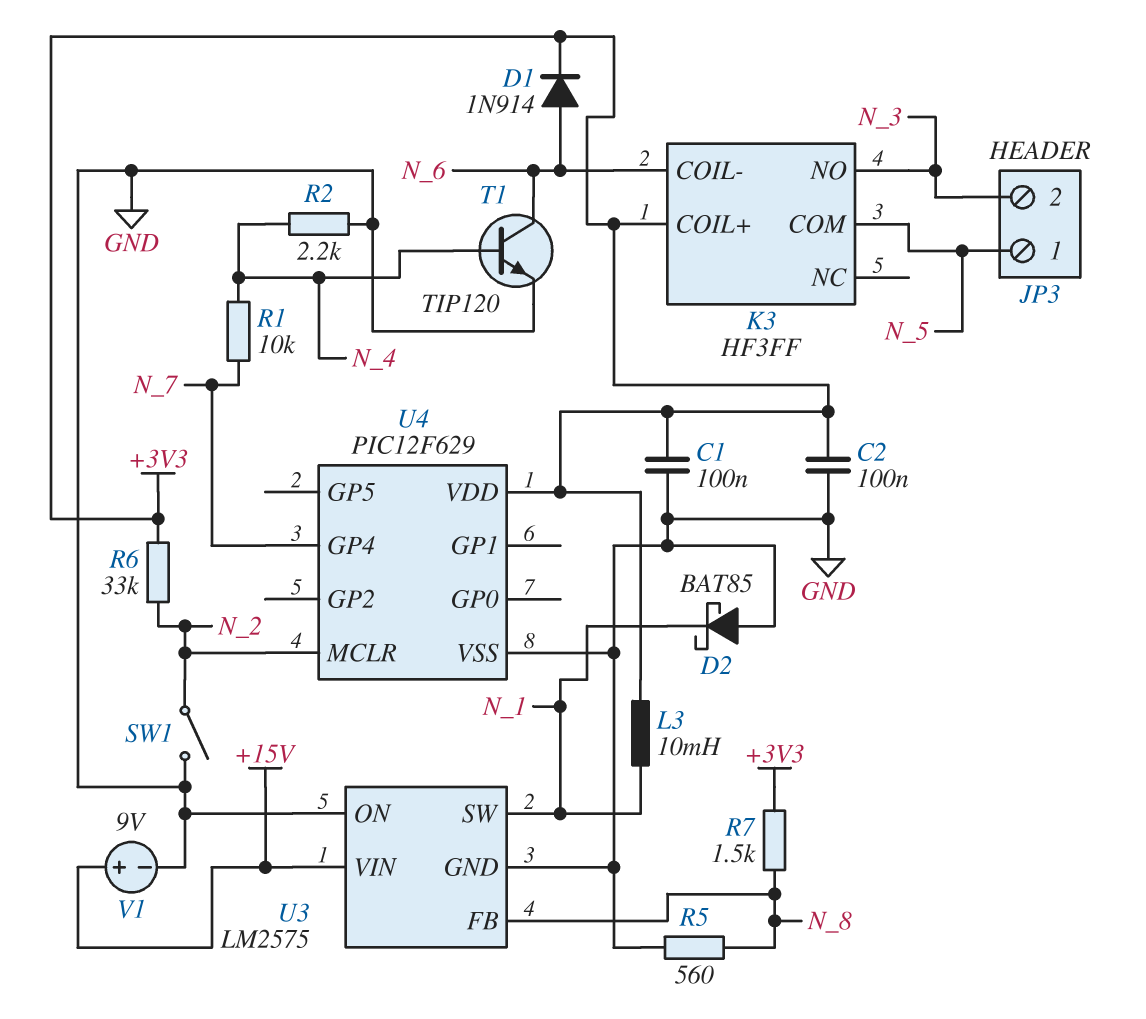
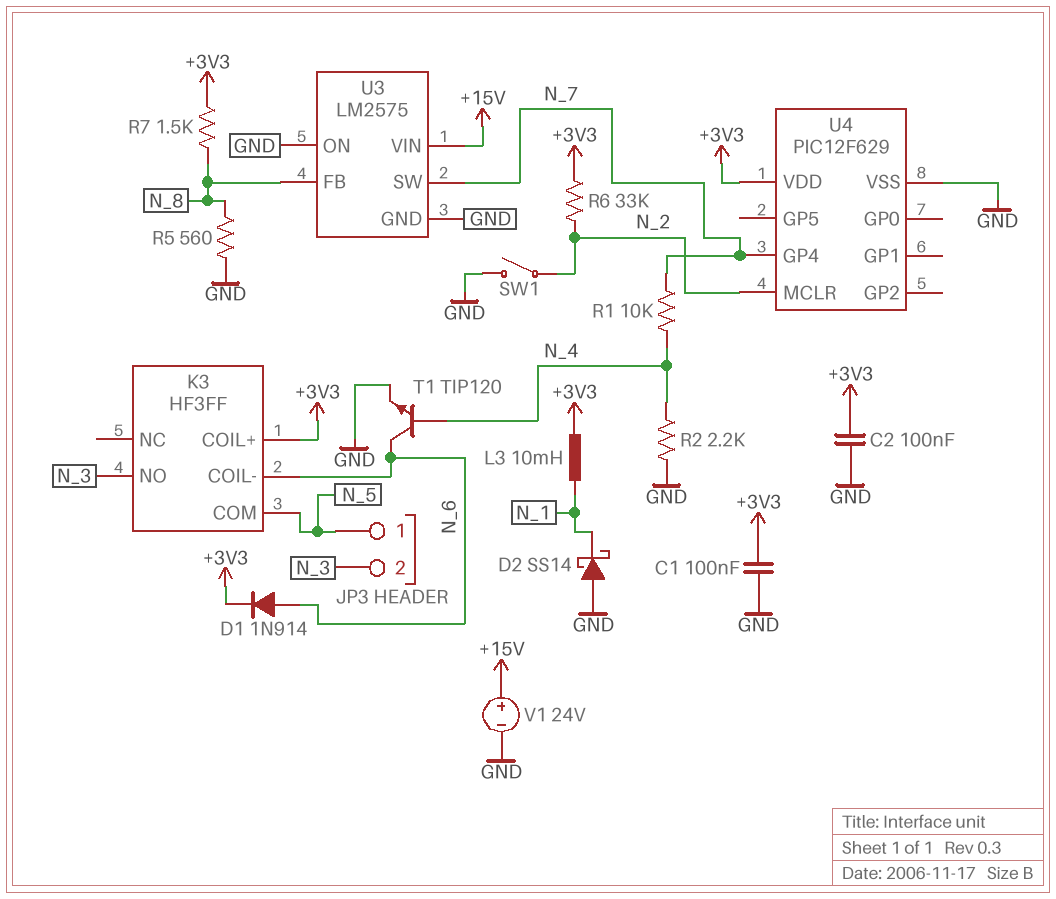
D2: schottky BAT85 (A GND, K N_1) -> schottky SS14 (A GND, K N_1)
U3 pin SW: N_1 -> N_7
V1: 9V (plus +15V, minus GND) -> 24V (plus +15V, minus GND)

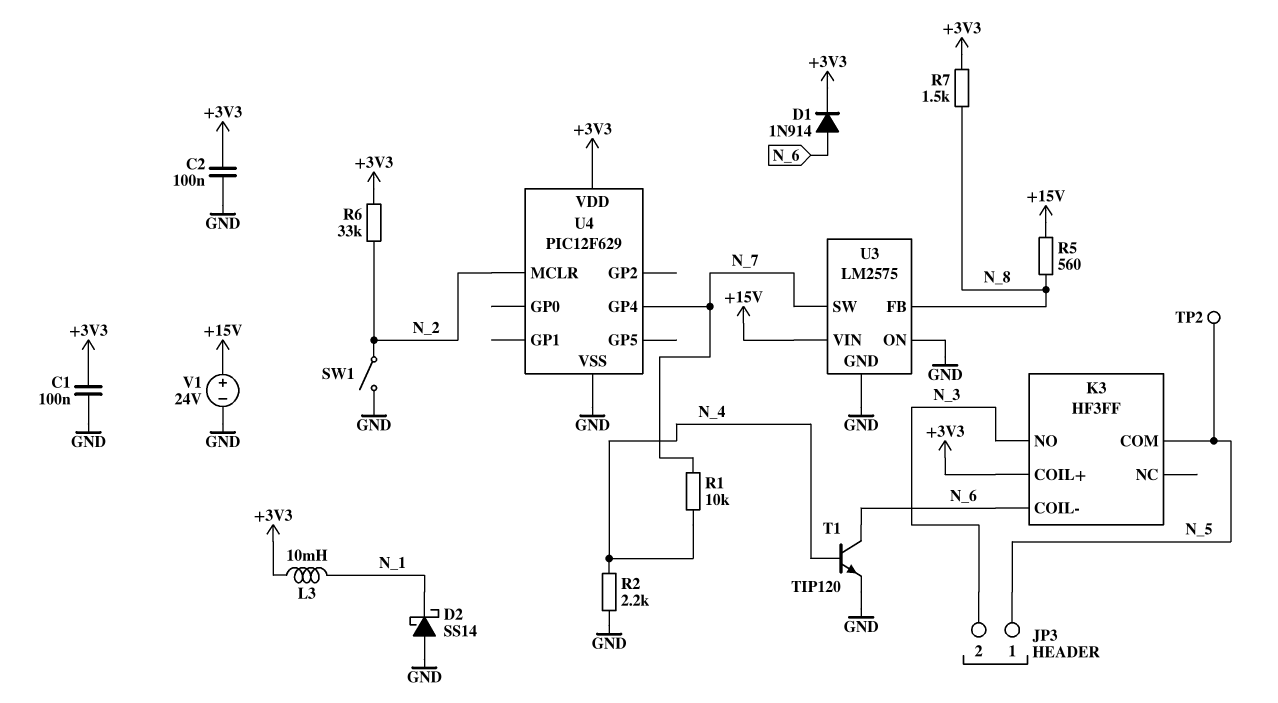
R5: 560 (GND, N_8) -> 560 (+15V, N_8)
TP2: none -> test point (N_5)

